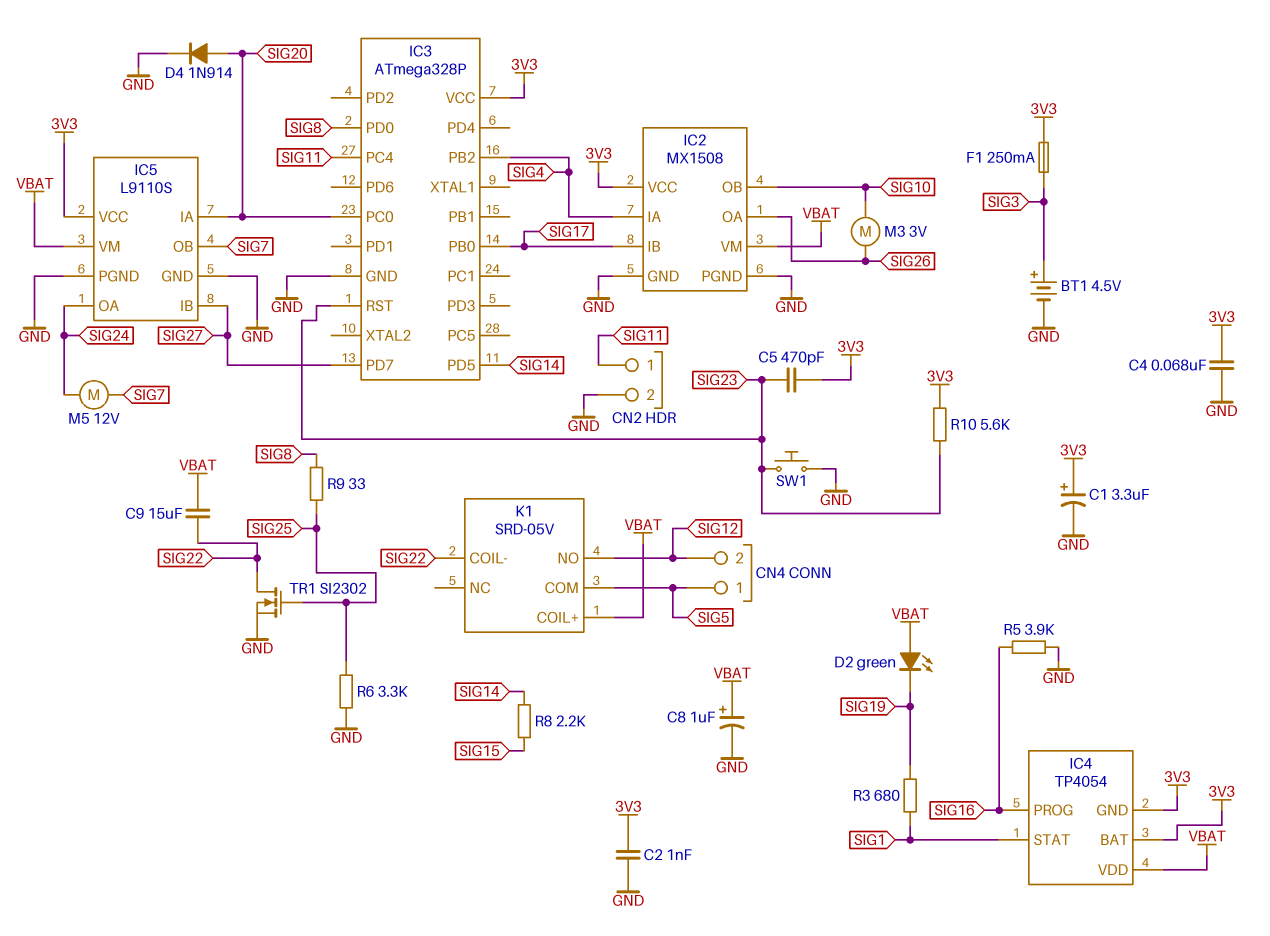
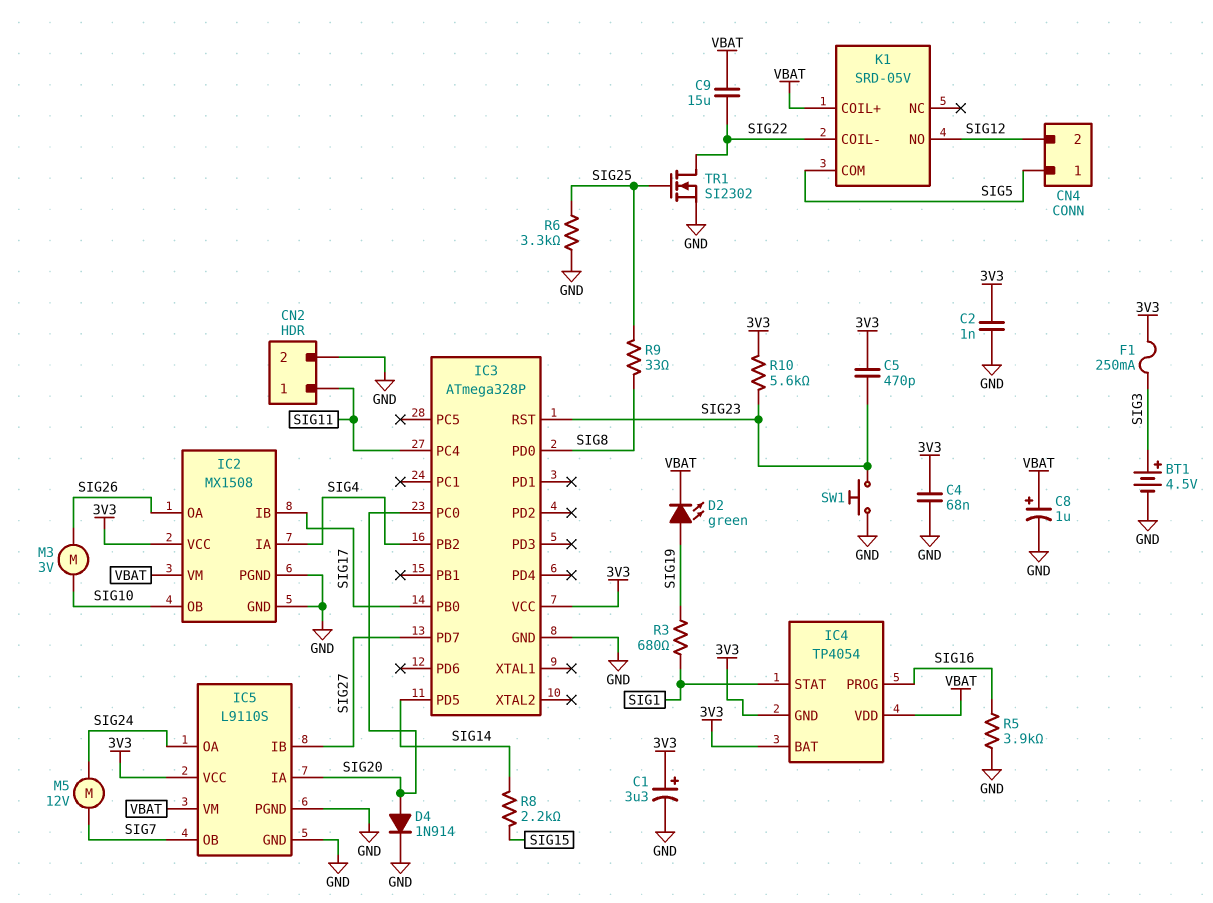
D2: LED green (A VBAT, K SIG19) -> LED green (A SIG19, K VBAT)

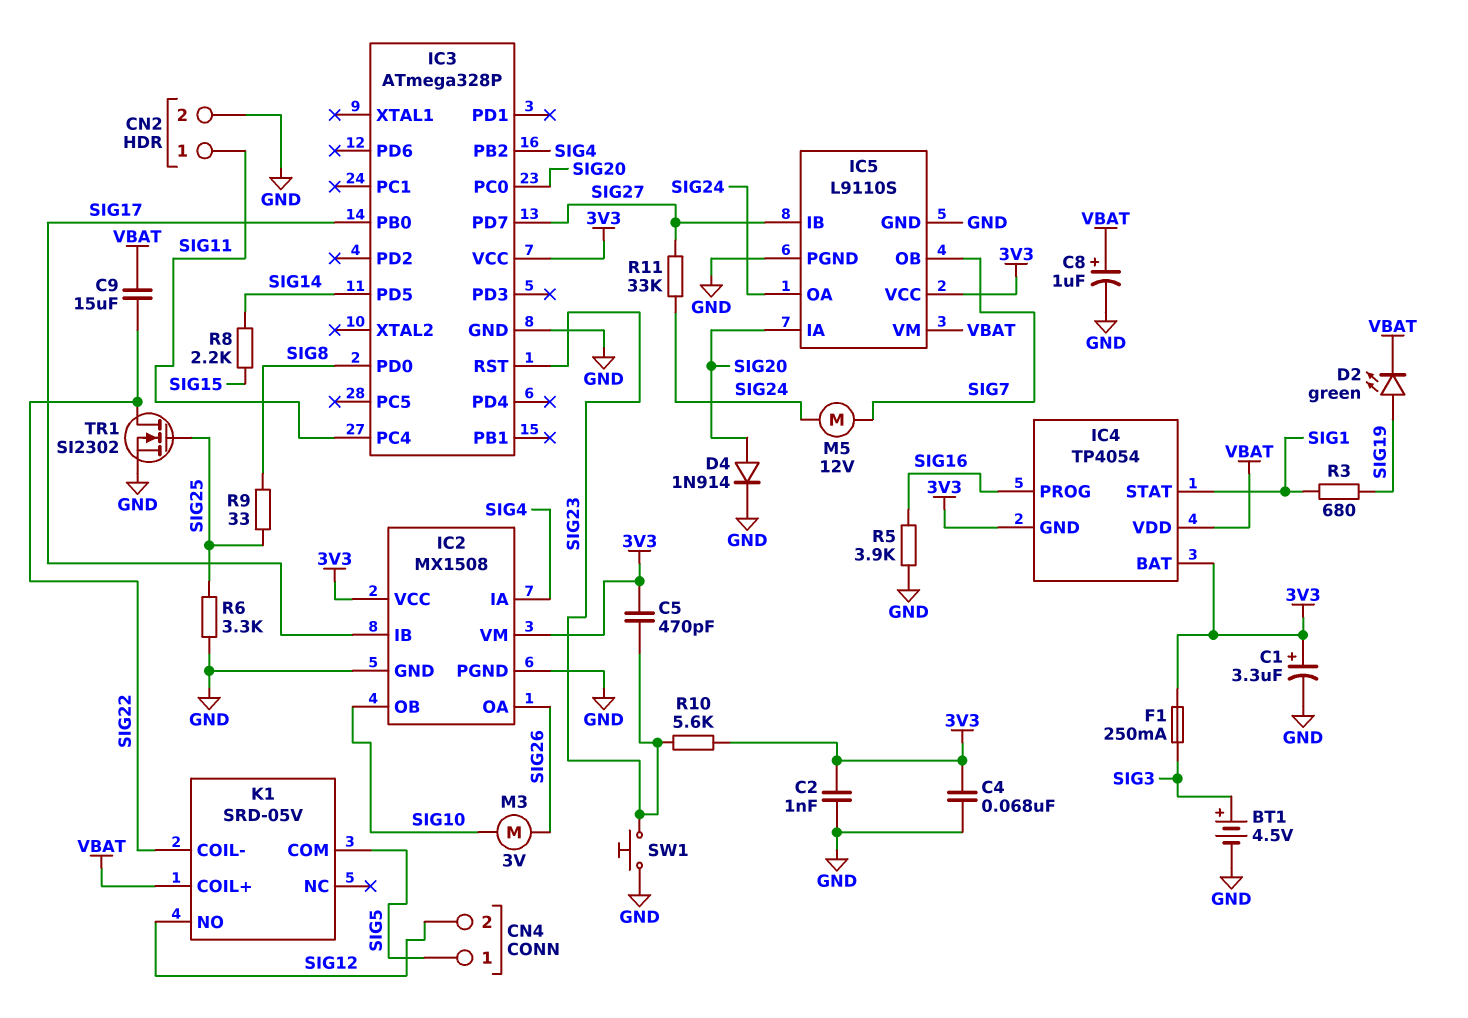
IC2 pin VM: VBAT -> 3V3
R11: none -> 33k (SIG24, SIG27)

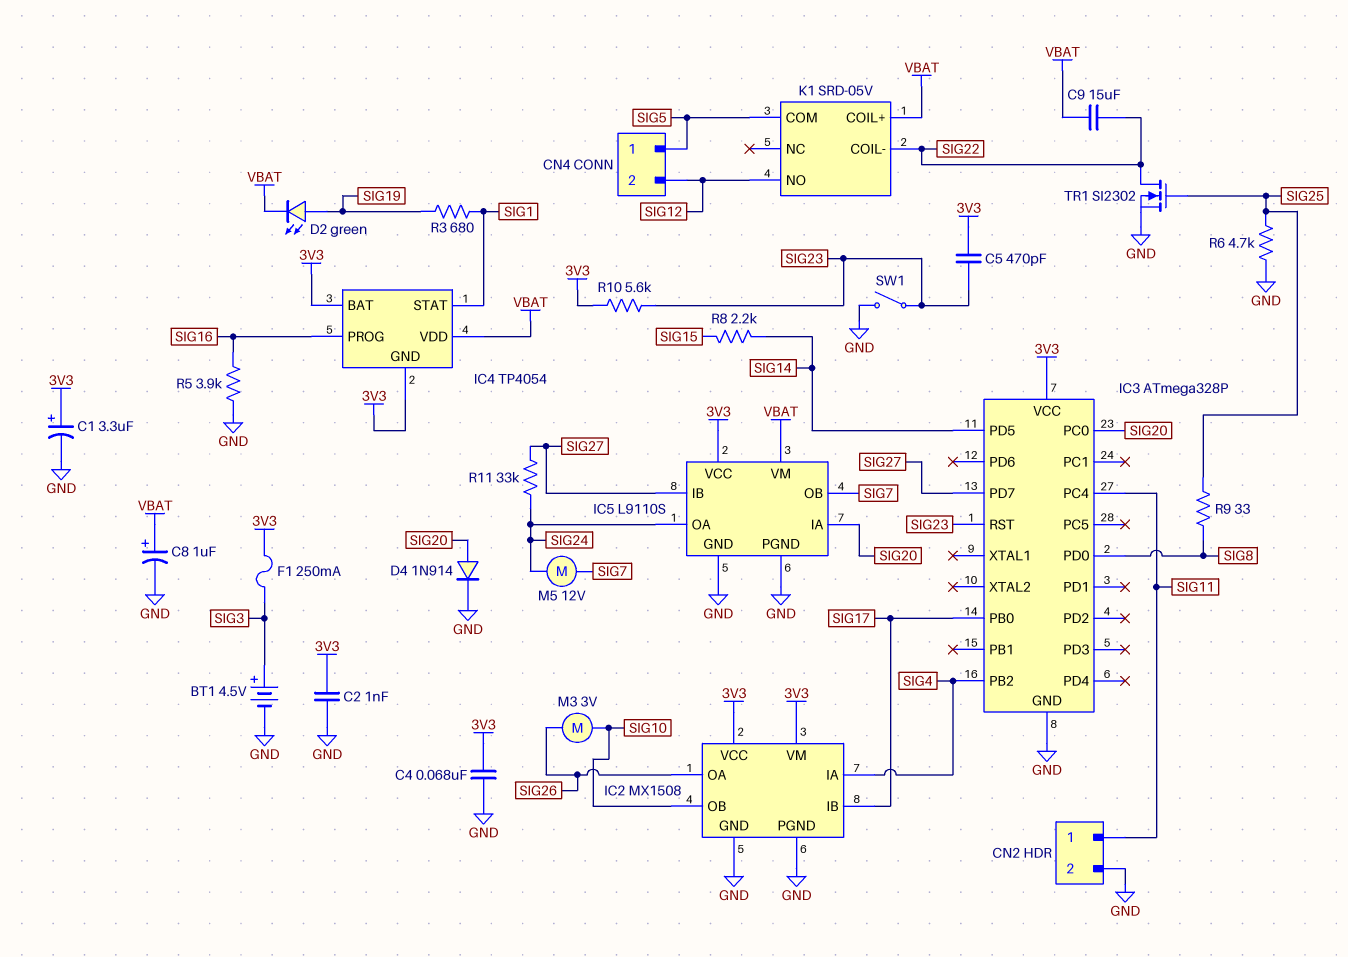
R6: 3.3k (GND, SIG25) -> 4.7k (GND, SIG25)
SW1: button (GND, SIG23) -> switch (GND, SIG23)

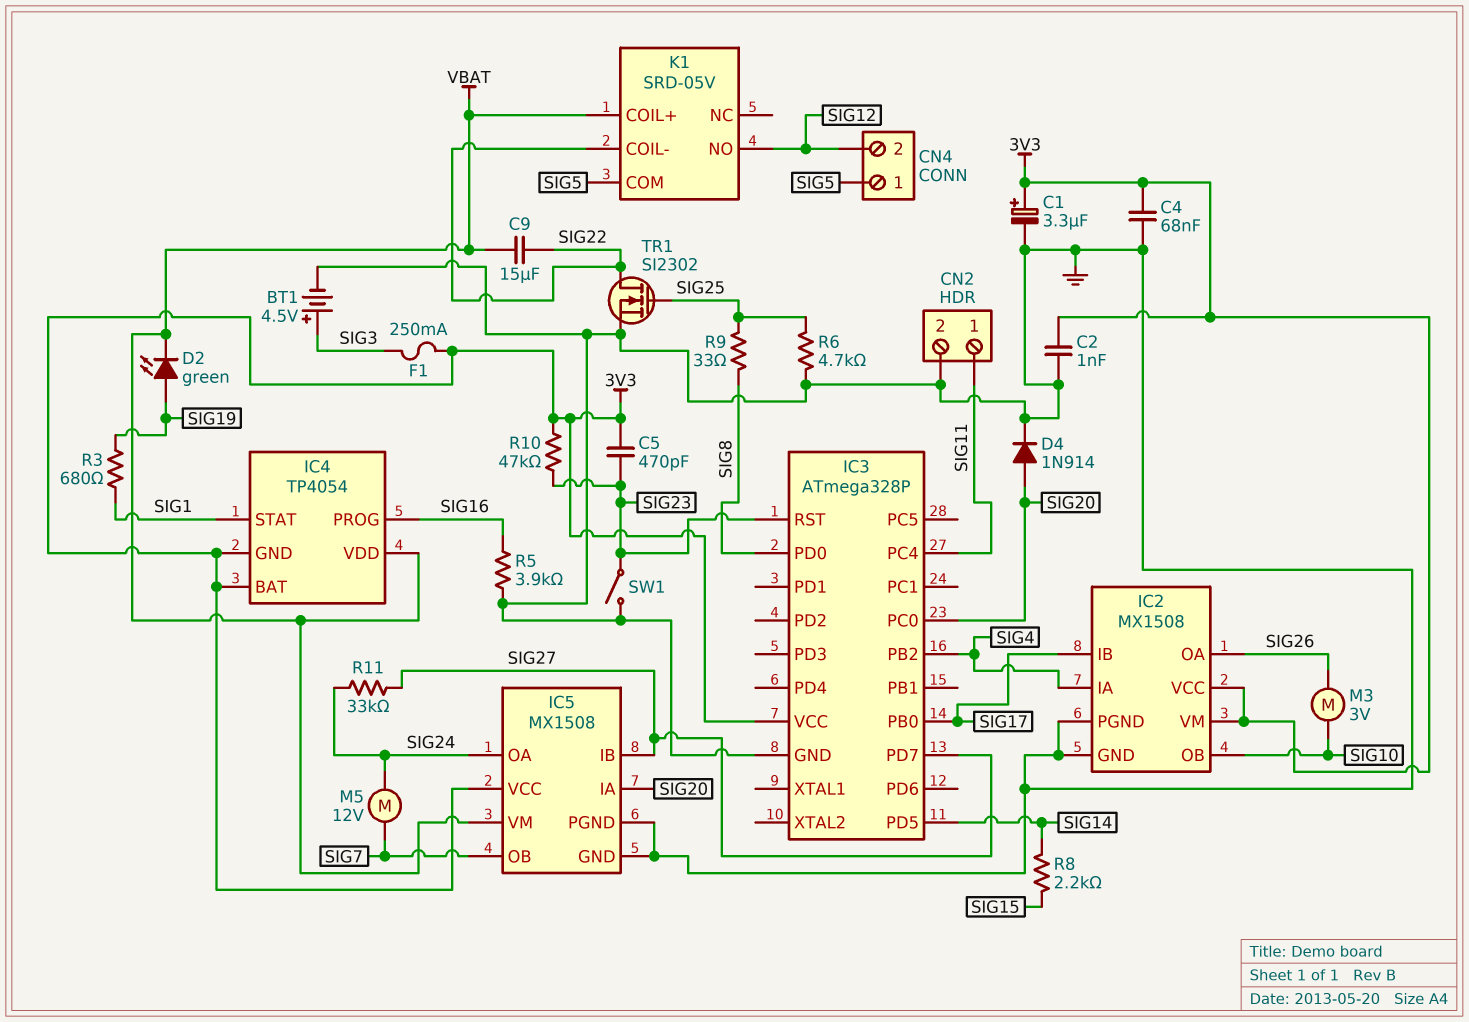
C8: 1uF (plus VBAT, minus GND) -> none
IC5: L9110S -> MX1508
R10: 5.6k (3V3, SIG23) -> 47k (3V3, SIG23)

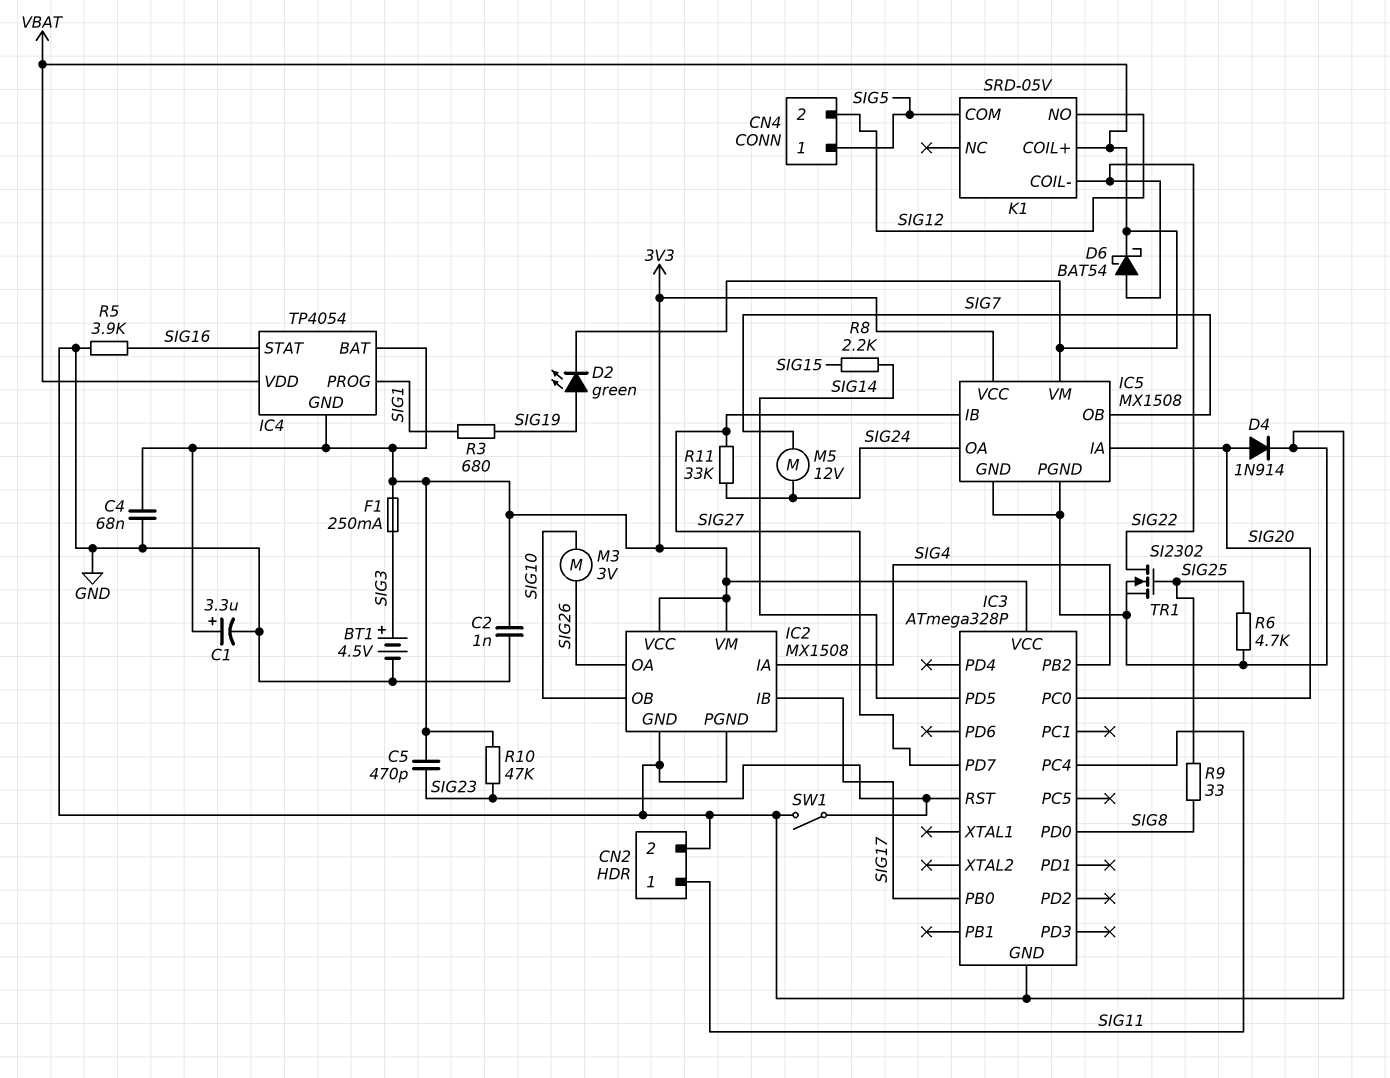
C9: 15uF (SIG22, VBAT) -> none
D6: none -> schottky BAT54 (A SIG22, K VBAT)
IC4 pin PROG: SIG16 -> SIG1
IC4 pin STAT: SIG1 -> SIG16

